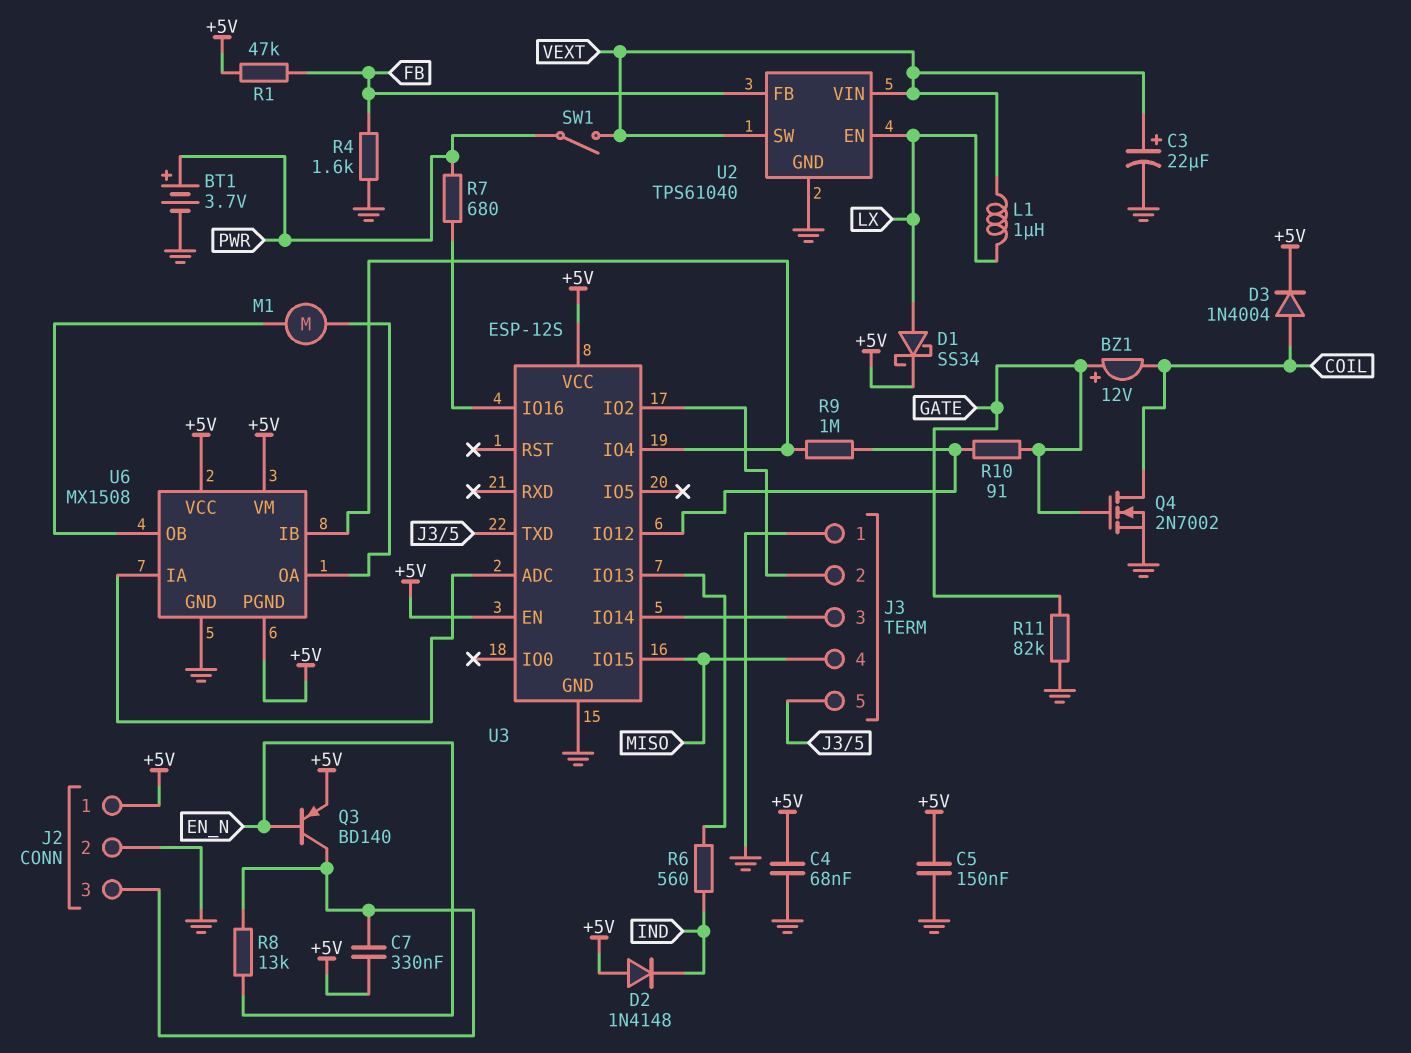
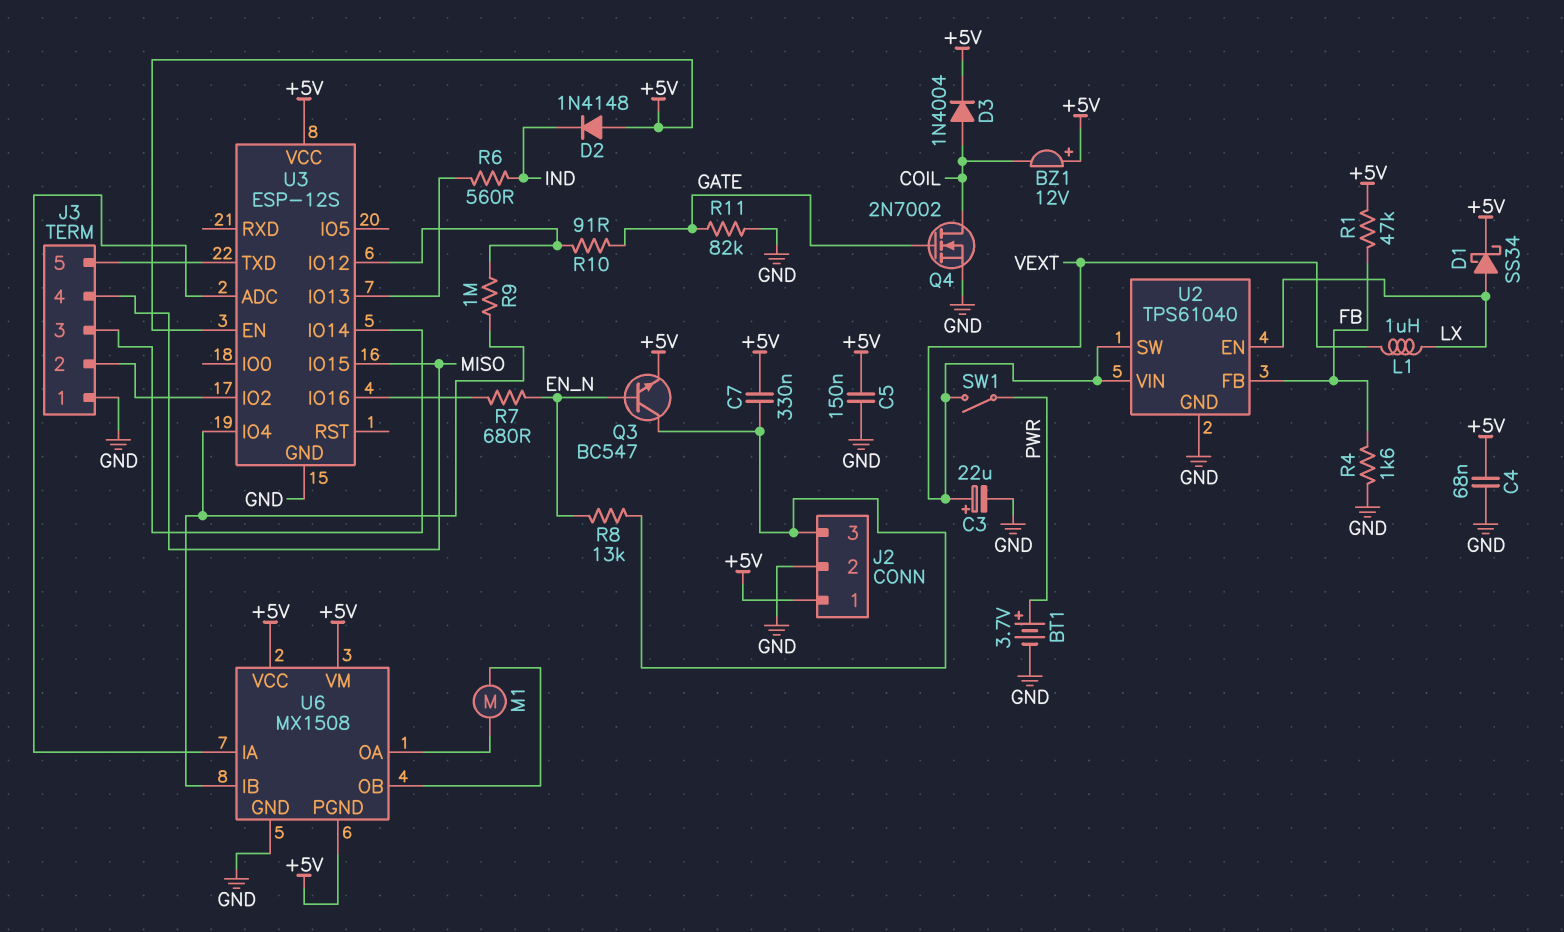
BZ1: buzzer 12V (plus GATE, minus COIL) -> buzzer 12V (plus +5V, minus COIL)
Q3: PNP BD140 (B EN_N, C J2/3, E +5V) -> NPN BC547 (B EN_N, C J2/3, E +5V)
R7: 680 (PWR, U3/IO16) -> 680 (EN_N, U3/IO16)

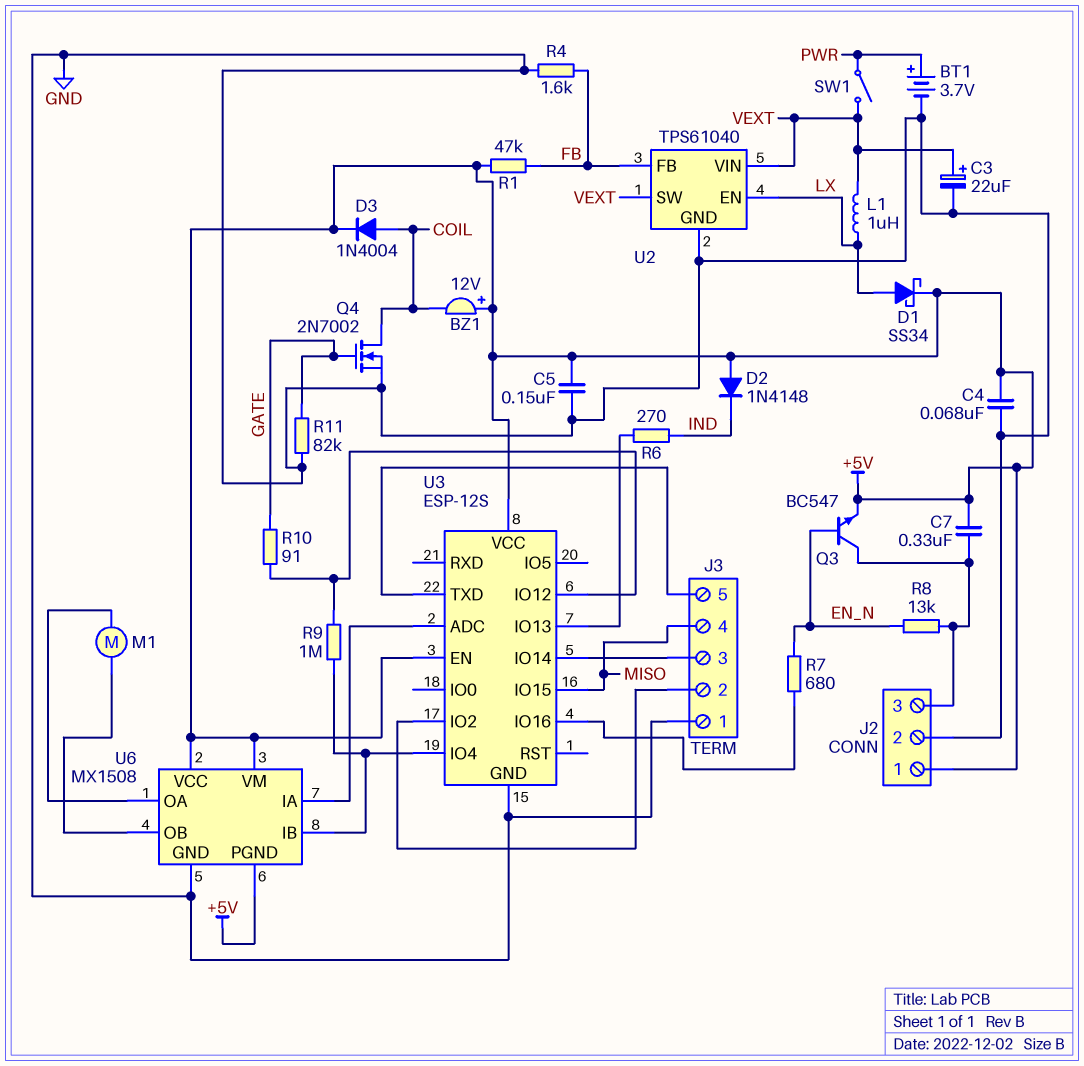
R6: 560 (IND, U3/IO13) -> 270 (IND, U3/IO13)

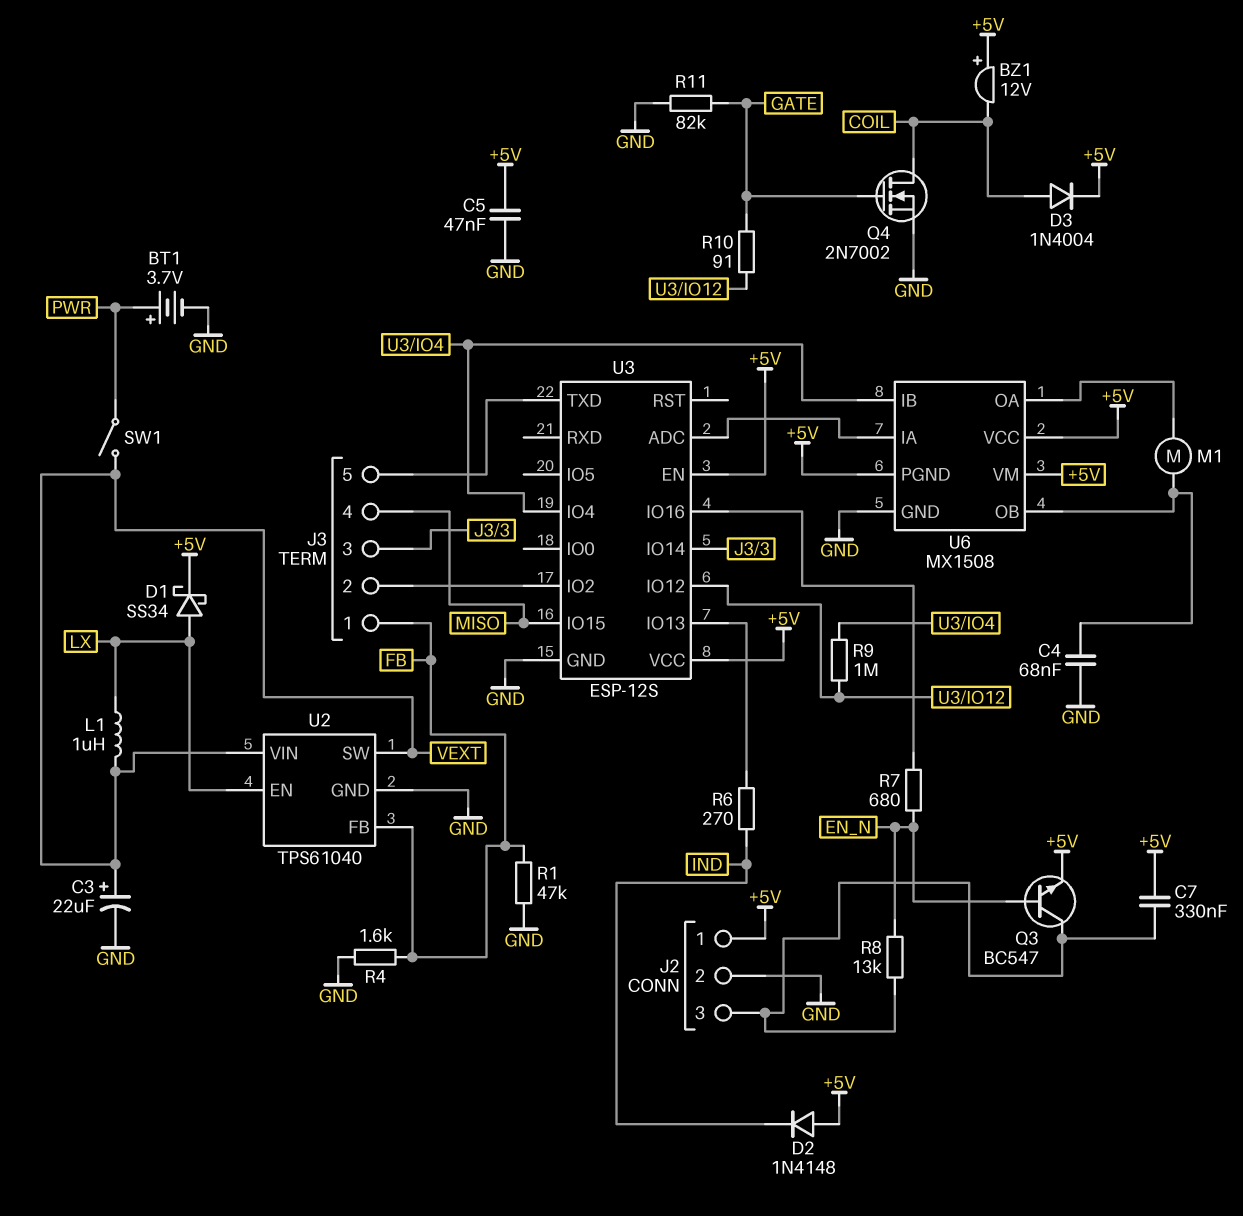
C4: 68nF (+5V, GND) -> 68nF (GND, U6/OB)
C5: 150nF (+5V, GND) -> 47nF (+5V, GND)
J3 pin 1: GND -> FB
R1: 47k (+5V, FB) -> 47k (FB, GND)

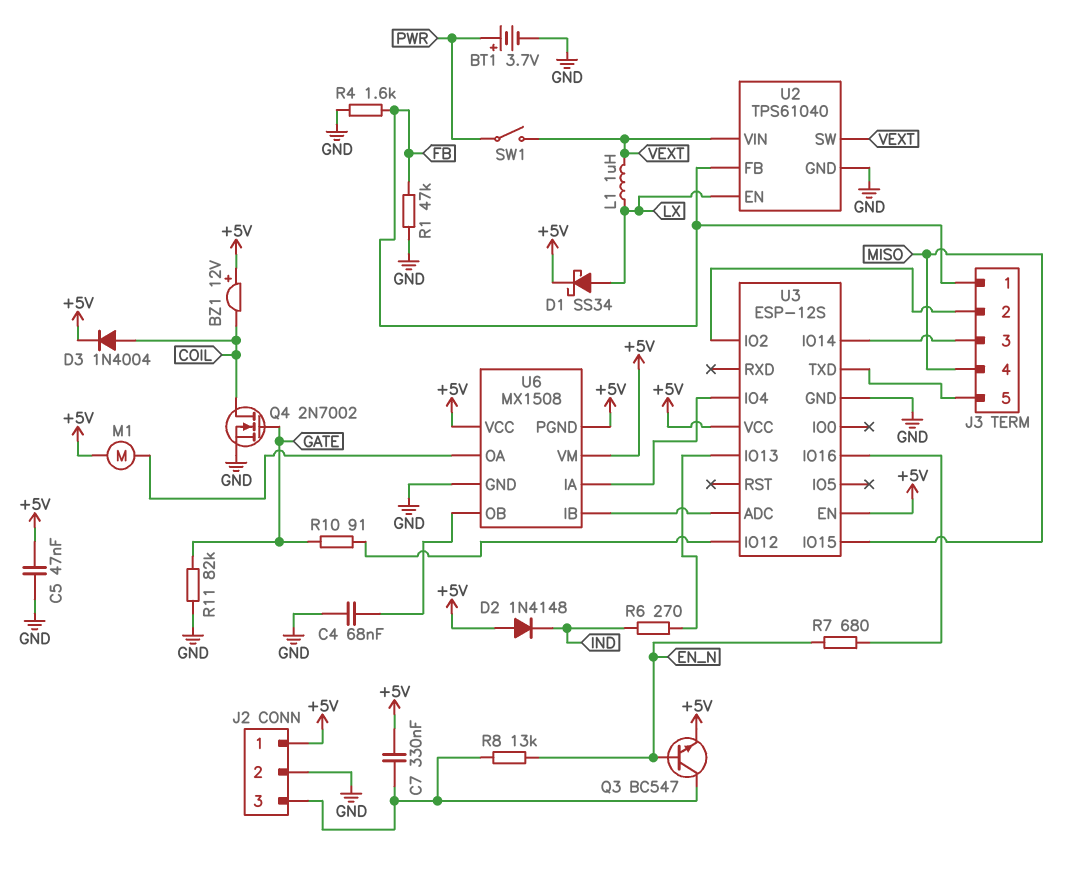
C3: 22uF (plus VEXT, minus GND) -> none
M1: motor (U6/OA, U6/OB) -> motor (+5V, U6/OA)
R9: 1M (U3/IO4, U3/IO12) -> none
U6 pin IA: U3/ADC -> U3/IO4
U6 pin IB: U3/IO4 -> U3/ADC

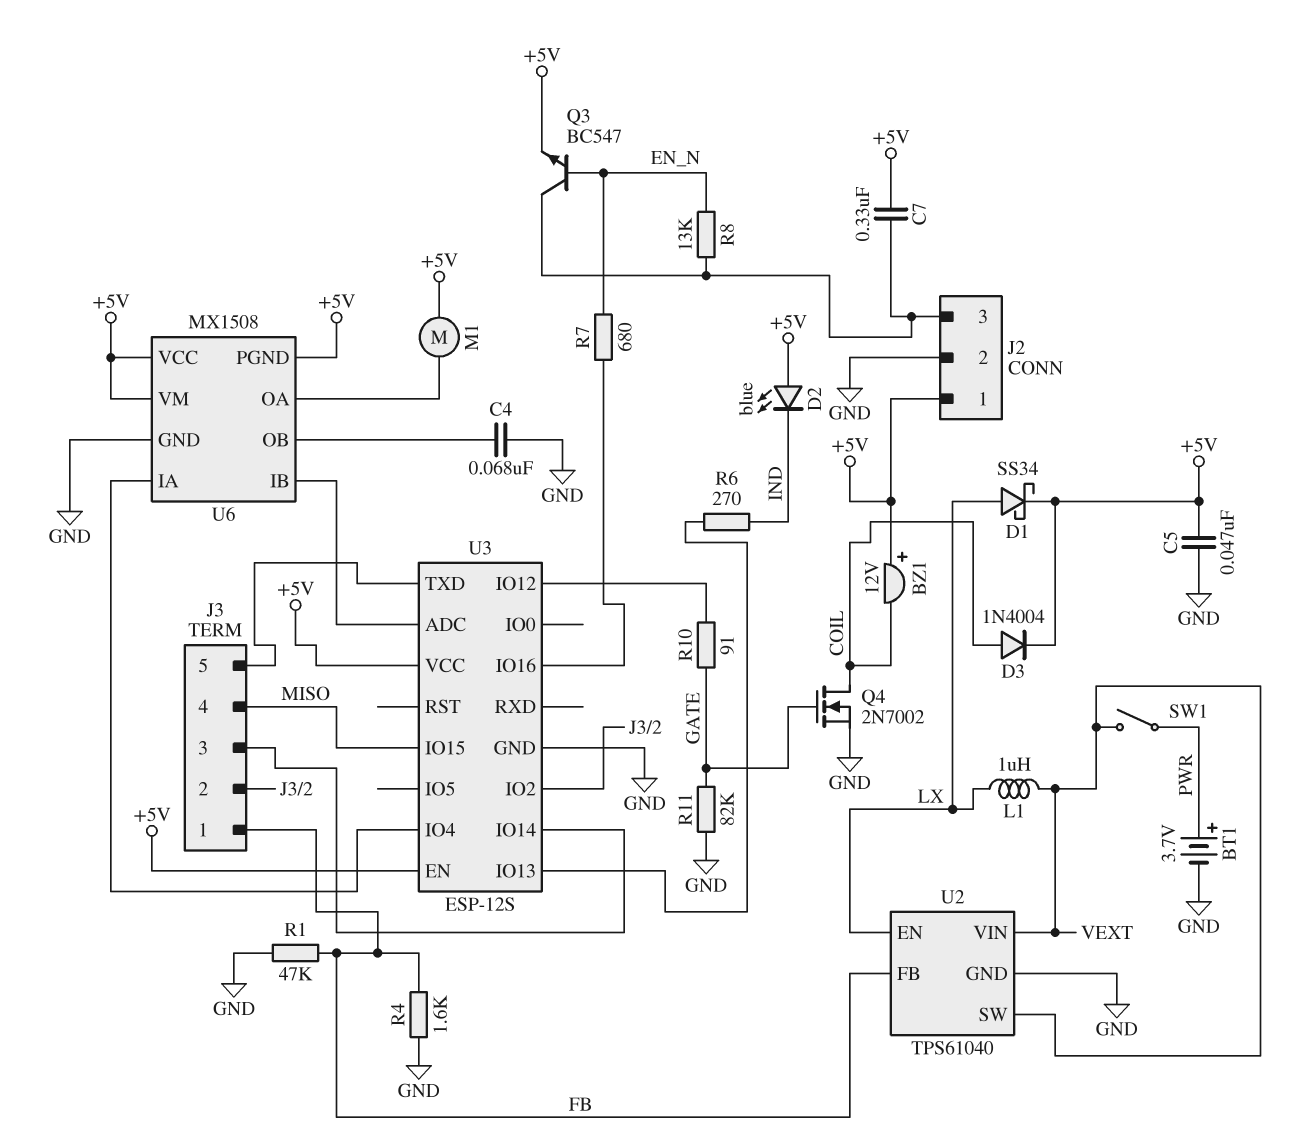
D2: diode 1N4148 (A +5V, K IND) -> LED blue (A +5V, K IND)

